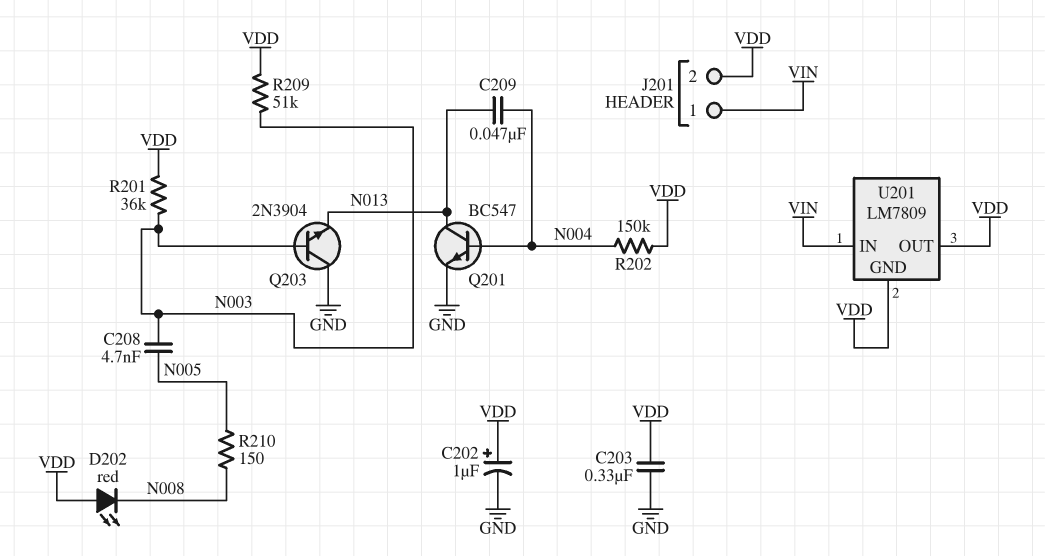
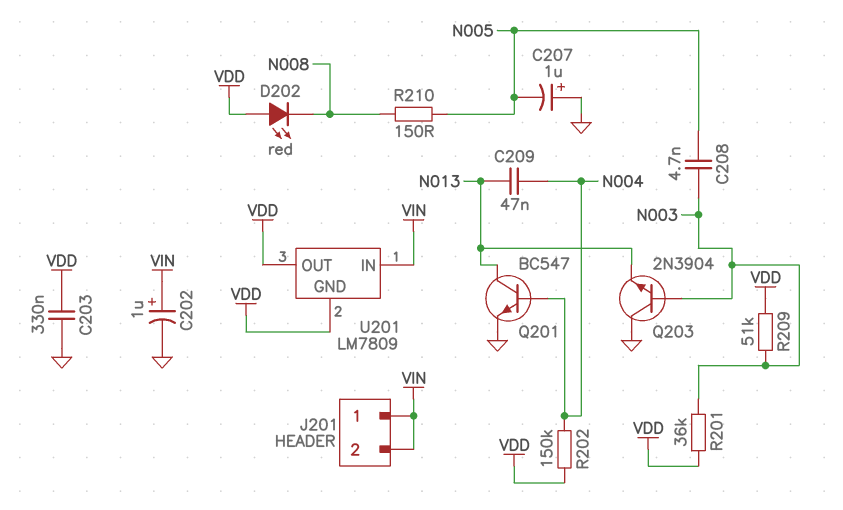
C202: 1uF (plus VDD, minus GND) -> 1uF (plus VIN, minus GND)
C207: none -> 1uF (plus GND, minus N005)
J201 pin 2: VDD -> VIN

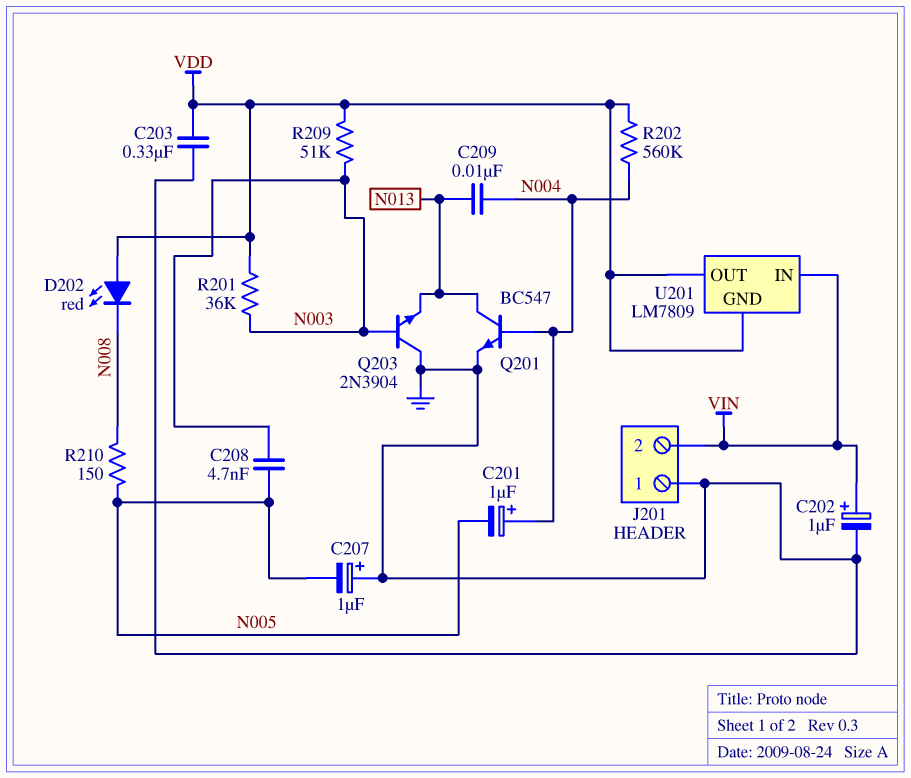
C201: none -> 1uF (plus N004, minus N005)
C209: 47nF (N004, N013) -> 10nF (N004, N013)
J201 pin 1: VIN -> GND
R202: 150k (N004, VDD) -> 560k (N004, VDD)

